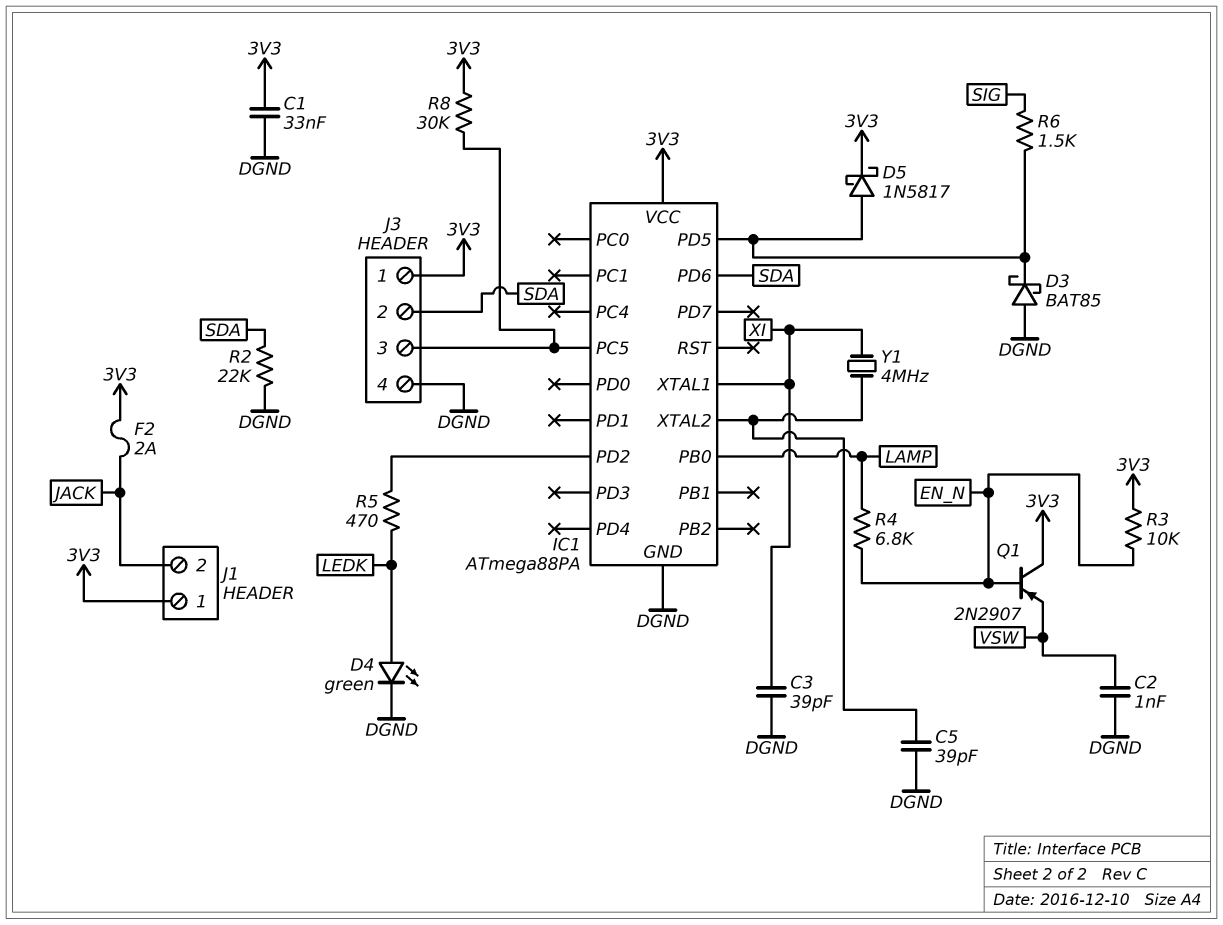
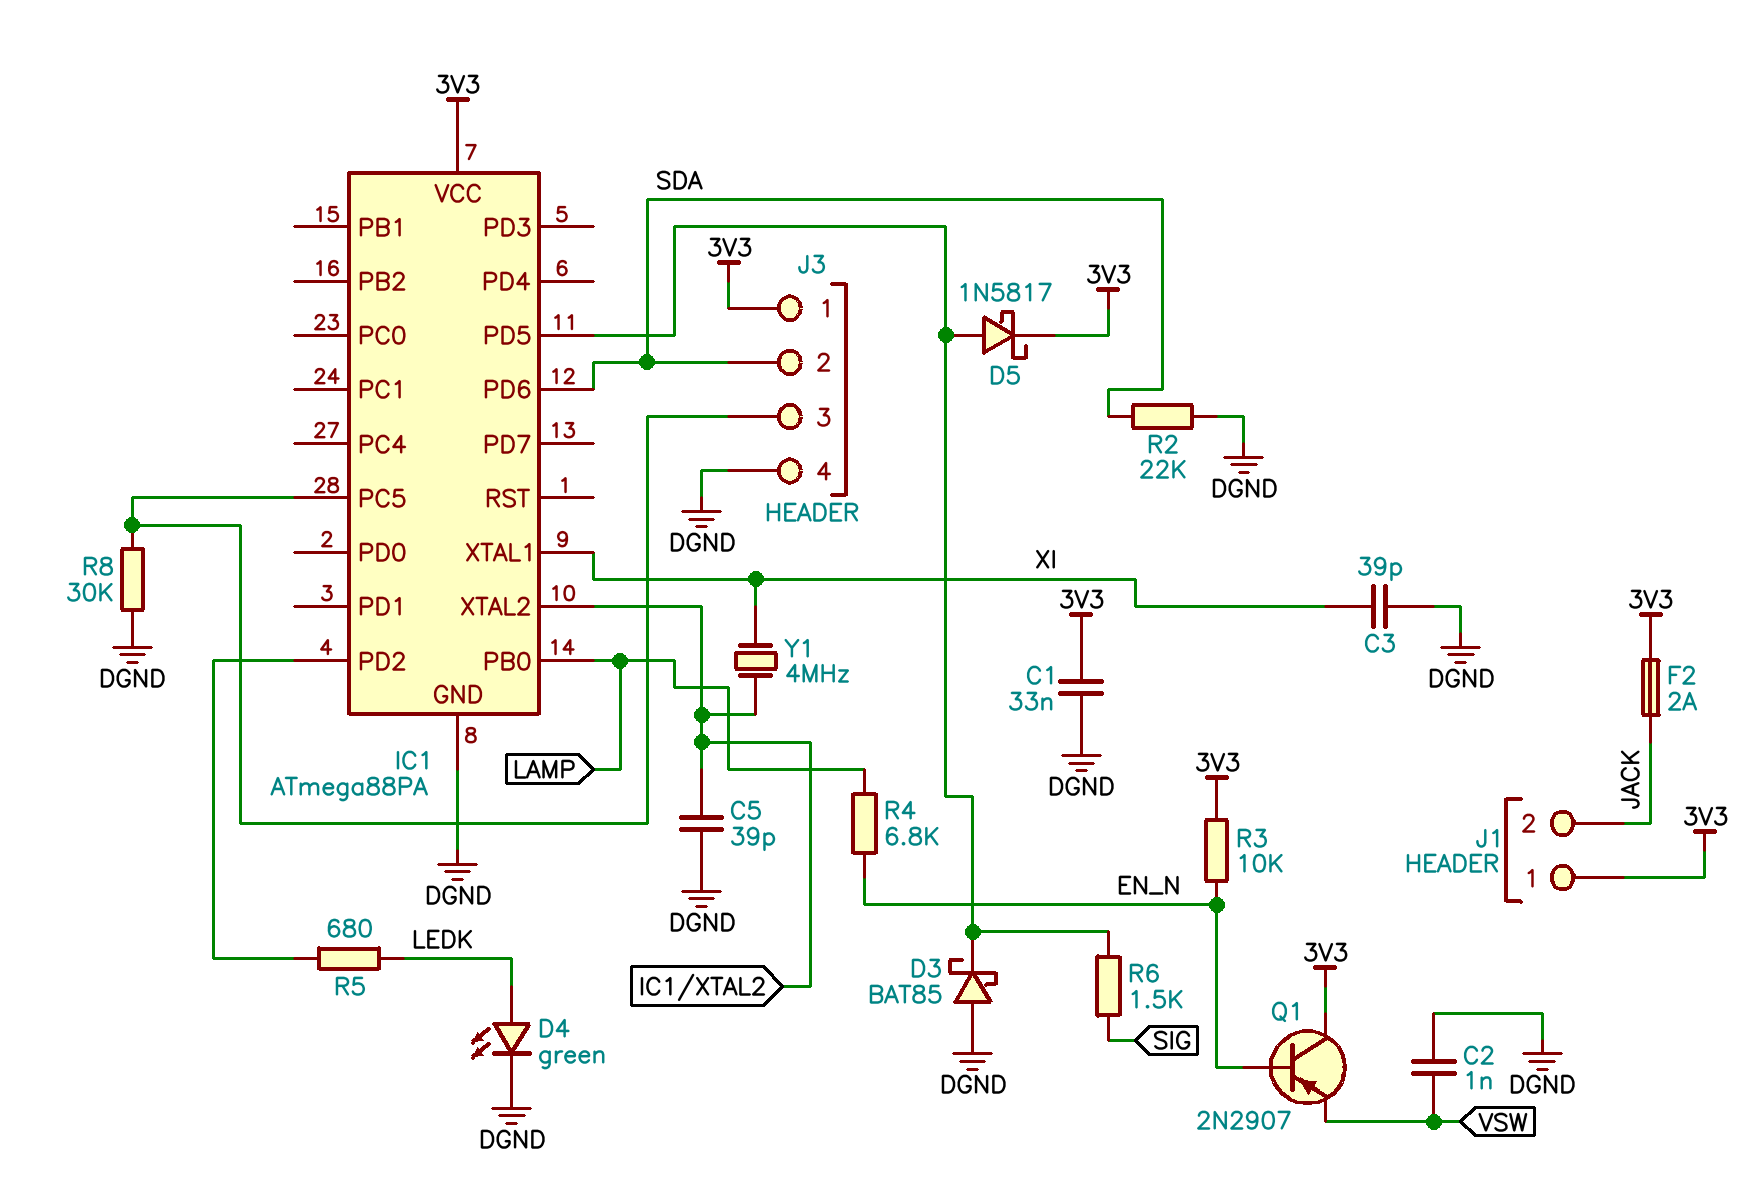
R5: 470 (IC1/PD2, LEDK) -> 680 (IC1/PD2, LEDK)
R8: 30k (3V3, IC1/PC5) -> 30k (DGND, IC1/PC5)

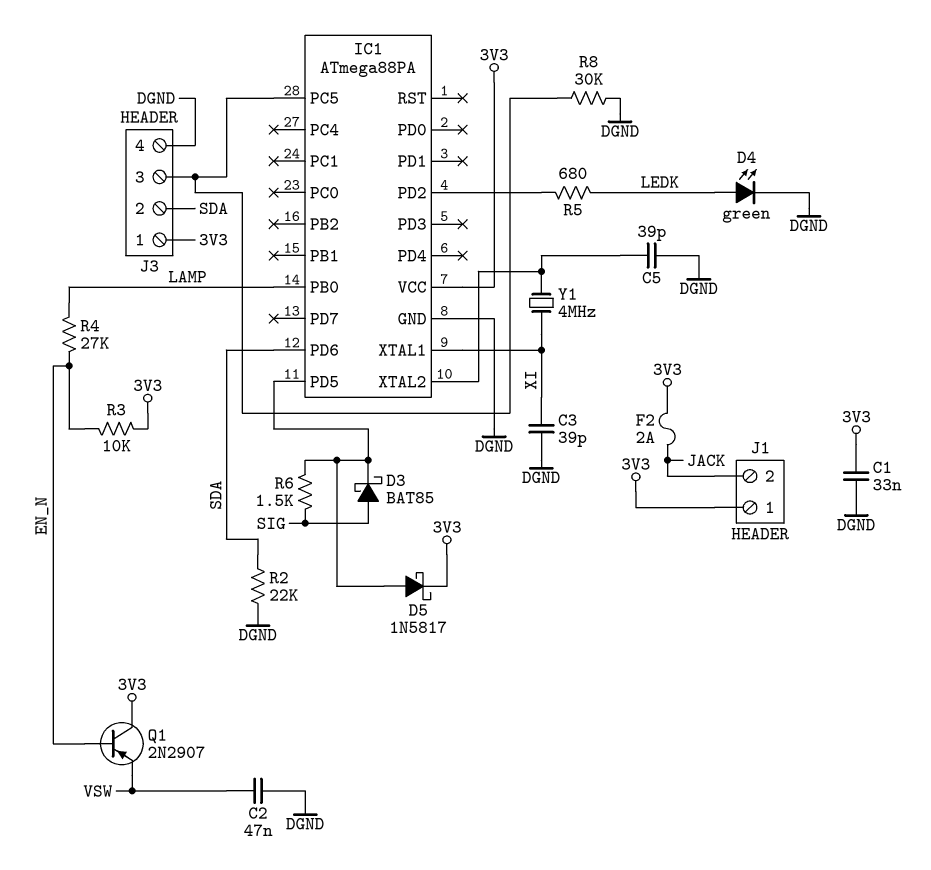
C2: 1nF (DGND, VSW) -> 47nF (DGND, VSW)
D3: schottky BAT85 (A DGND, K IC1/PD5) -> schottky BAT85 (A SIG, K IC1/PD5)
R4: 6.8k (EN_N, LAMP) -> 27k (EN_N, LAMP)

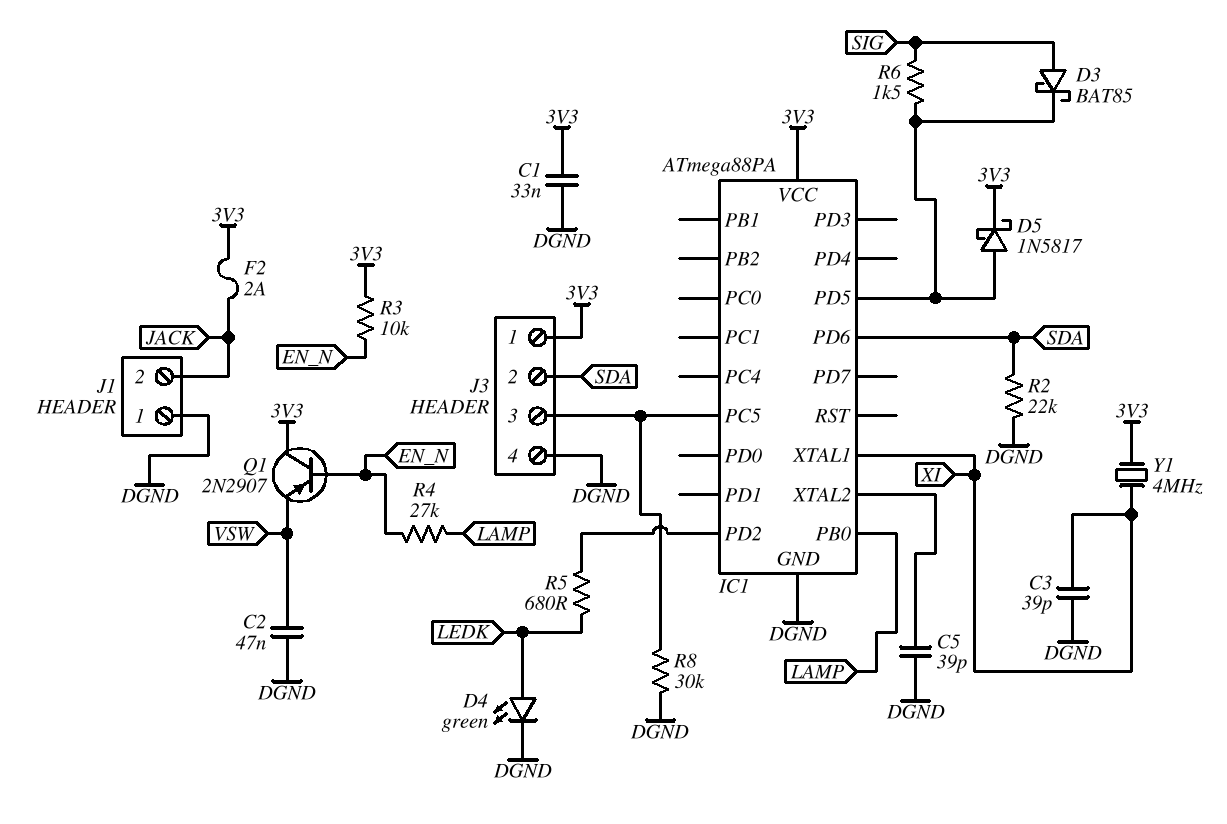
J1 pin 1: 3V3 -> DGND
Y1: 4MHz (IC1/XTAL2, XI) -> 4MHz (3V3, XI)

